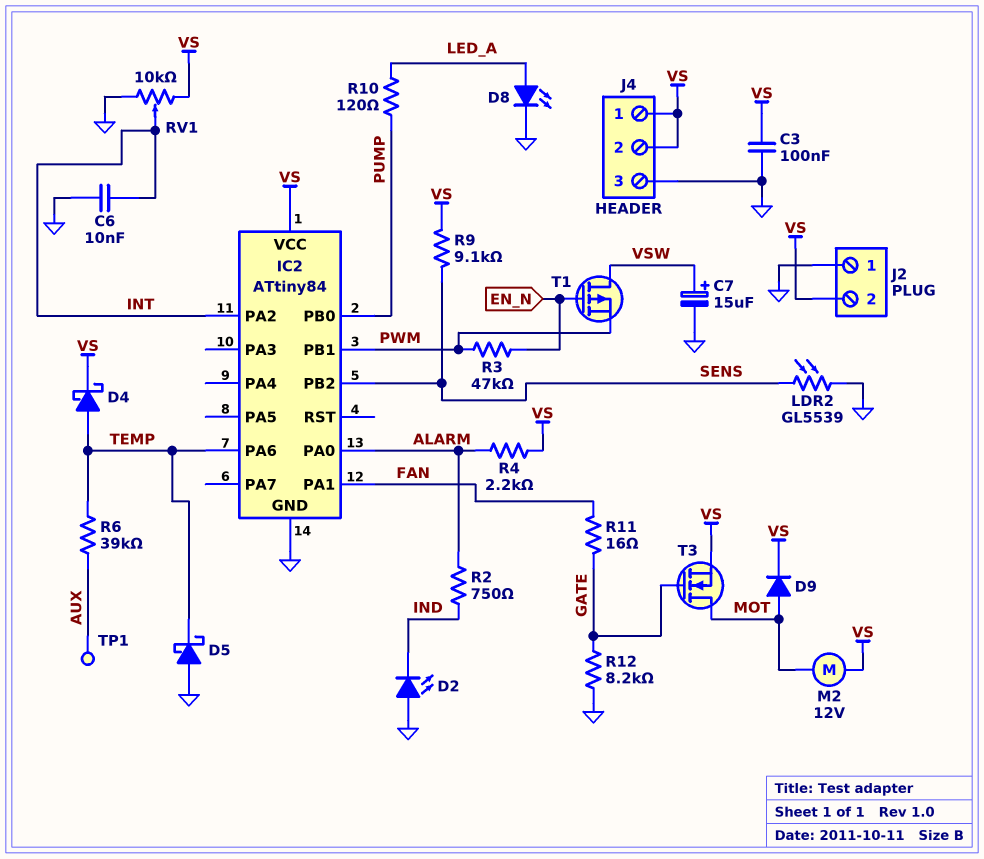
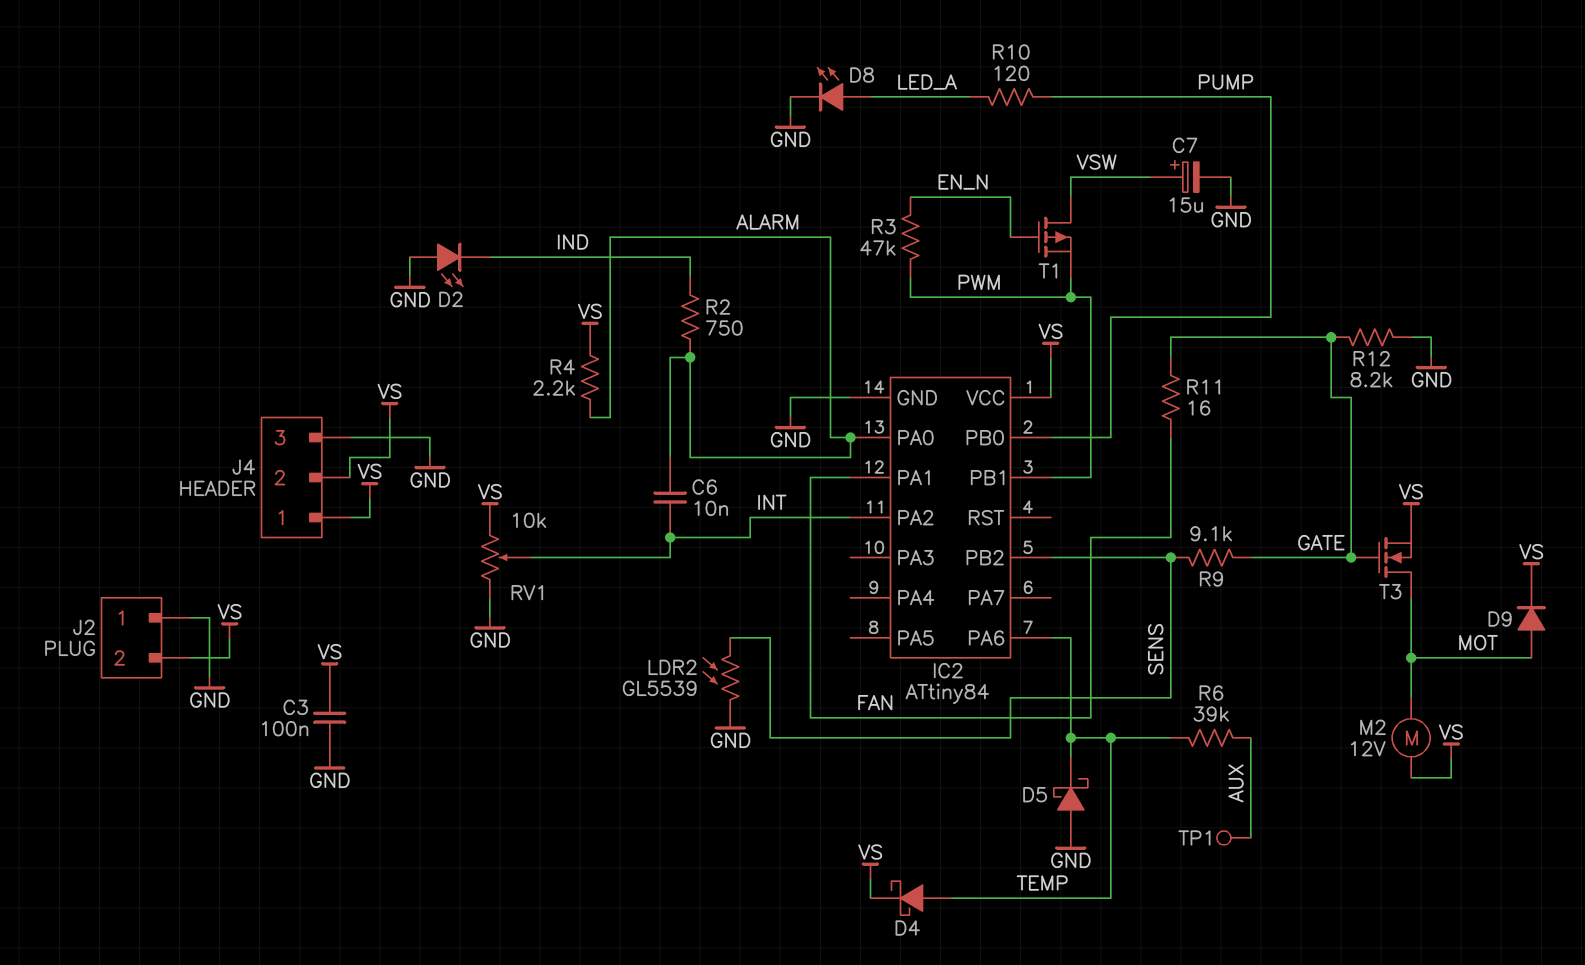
C6: 10nF (GND, INT) -> 10nF (ALARM, INT)
R9: 9.1k (SENS, VS) -> 9.1k (GATE, SENS)

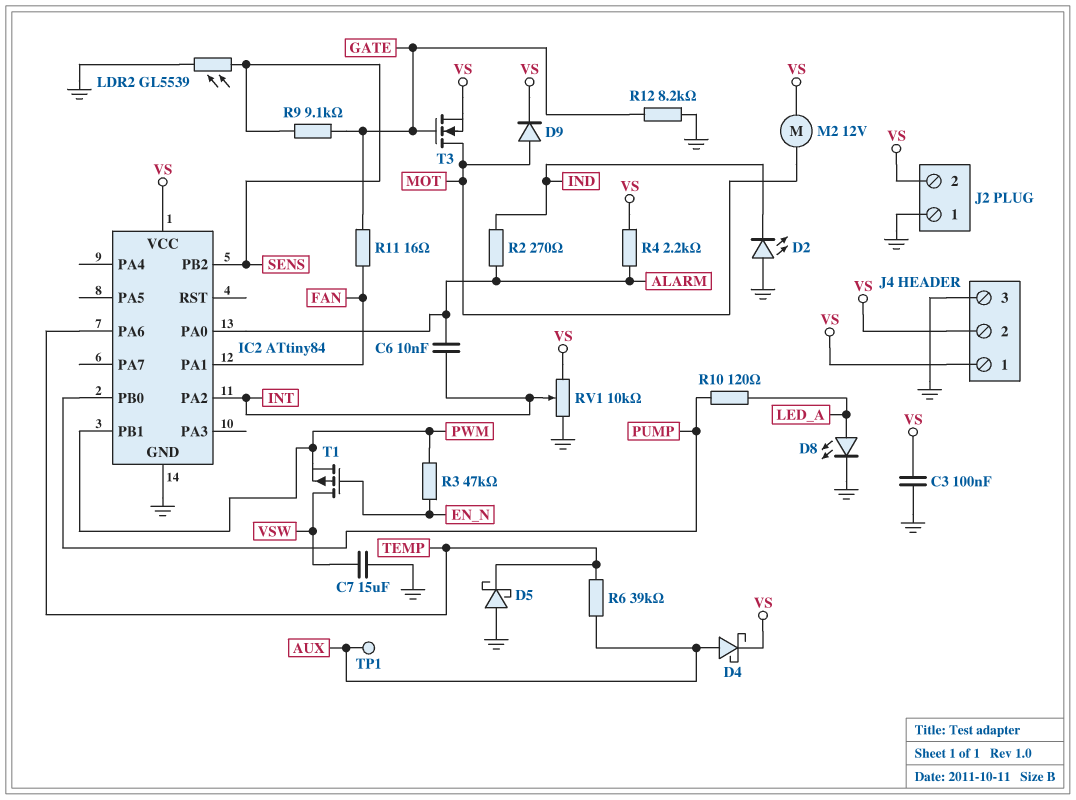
C7: 15uF (plus VSW, minus GND) -> 15uF (GND, VSW)
D4: schottky (A TEMP, K VS) -> schottky (A AUX, K VS)
R2: 750 (ALARM, IND) -> 270 (ALARM, IND)

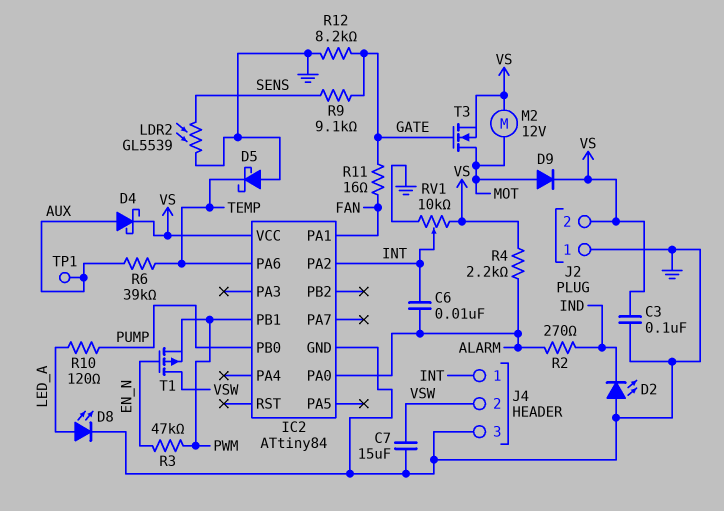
IC2 pin PB2: SENS -> none
J4 pin 1: VS -> INT
J4 pin 2: VS -> VSW

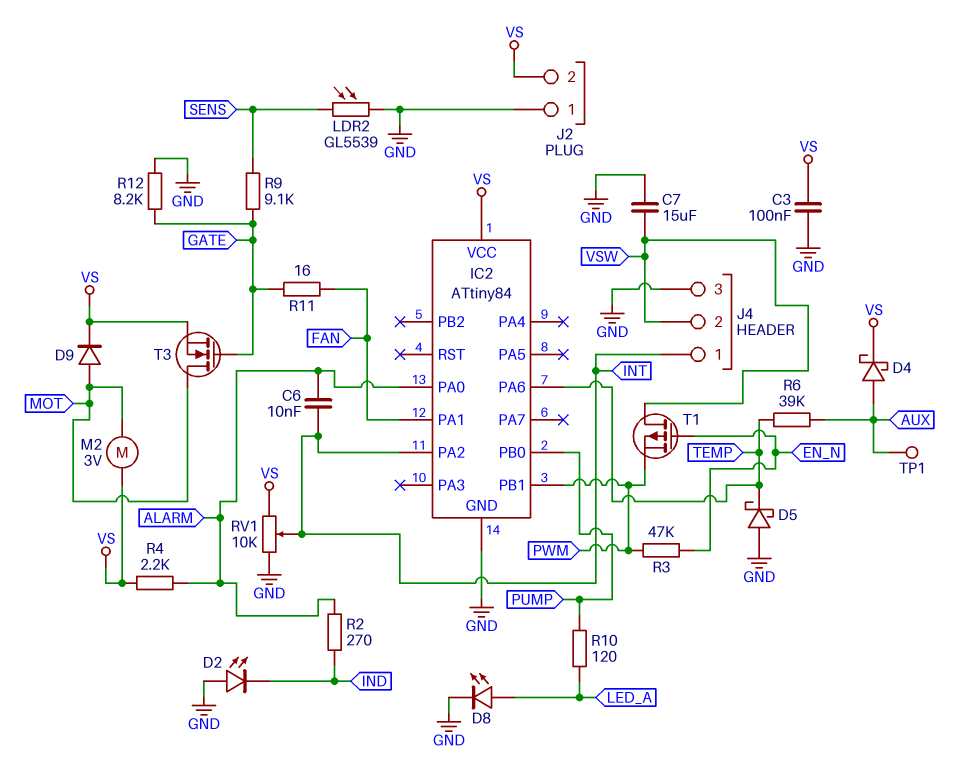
M2: motor 12V (MOT, VS) -> motor 3V (MOT, VS)

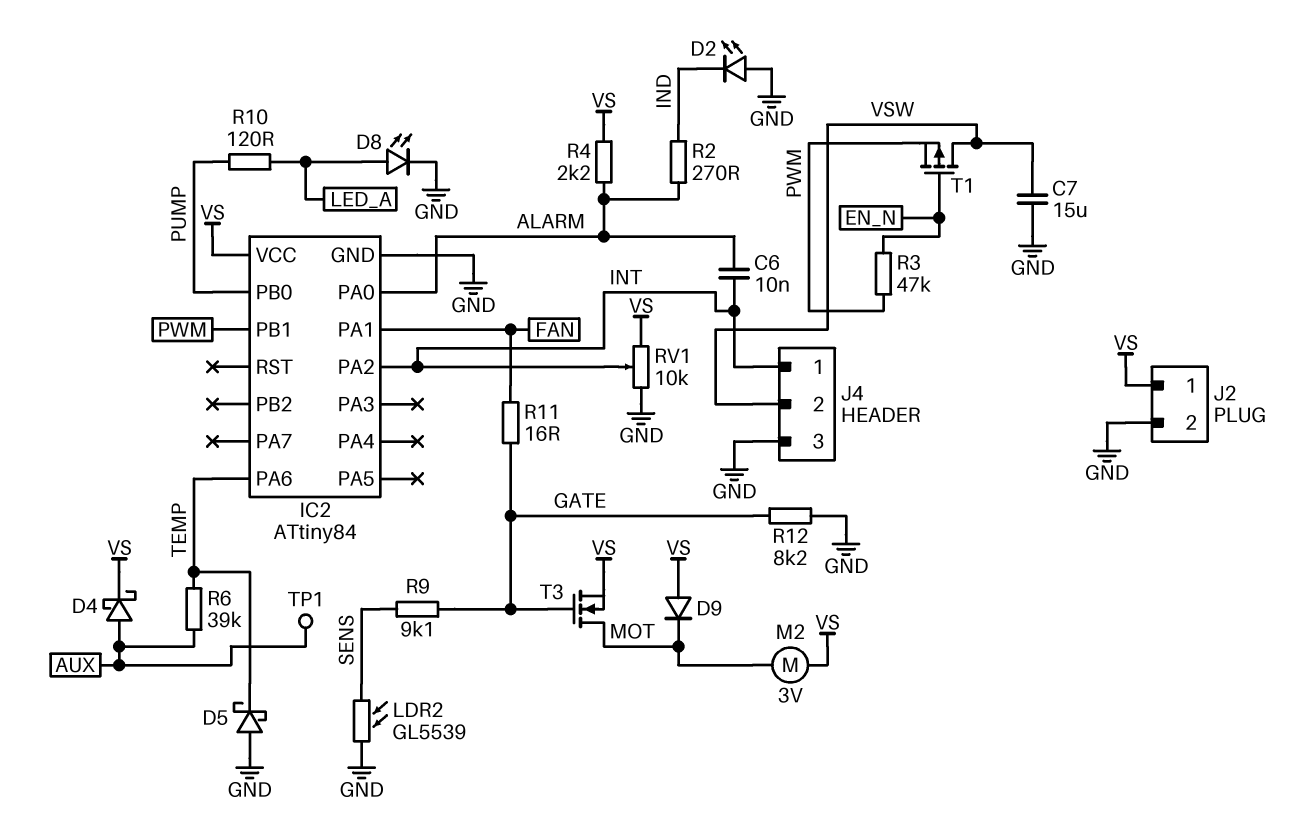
C3: 100nF (GND, VS) -> none
D9: diode (A MOT, K VS) -> diode (A VS, K MOT)
J2 pin 1: GND -> VS
J2 pin 2: VS -> GND

